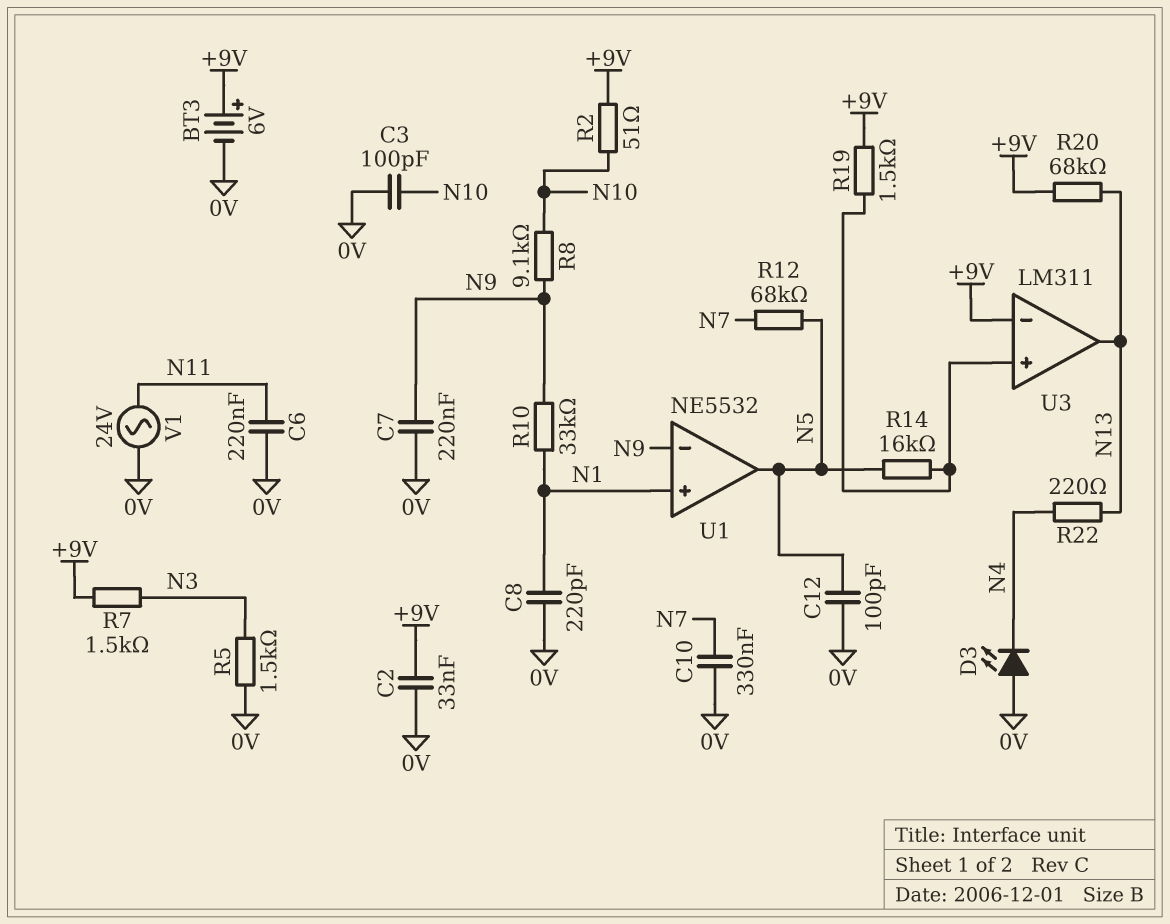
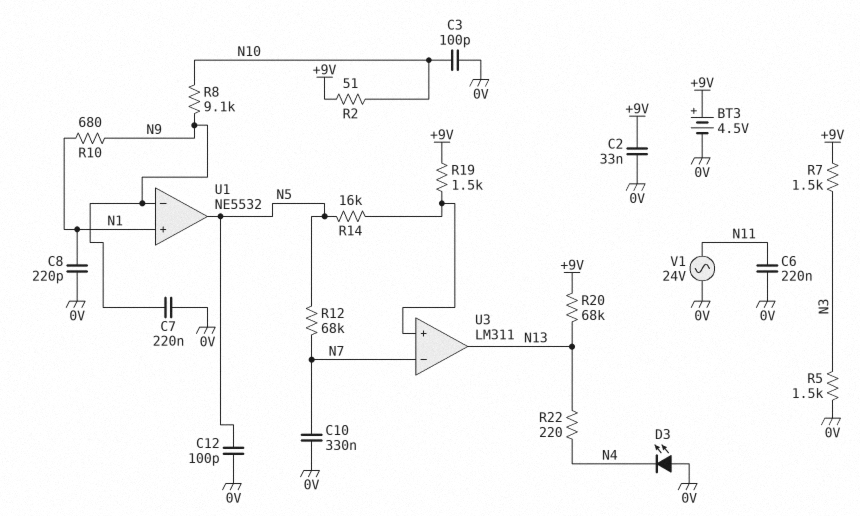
BT3: 6V (plus +9V, minus 0V) -> 4.5V (plus +9V, minus 0V)
R10: 33k (N1, N9) -> 680 (N1, N9)
U3 pin in-: +9V -> N7

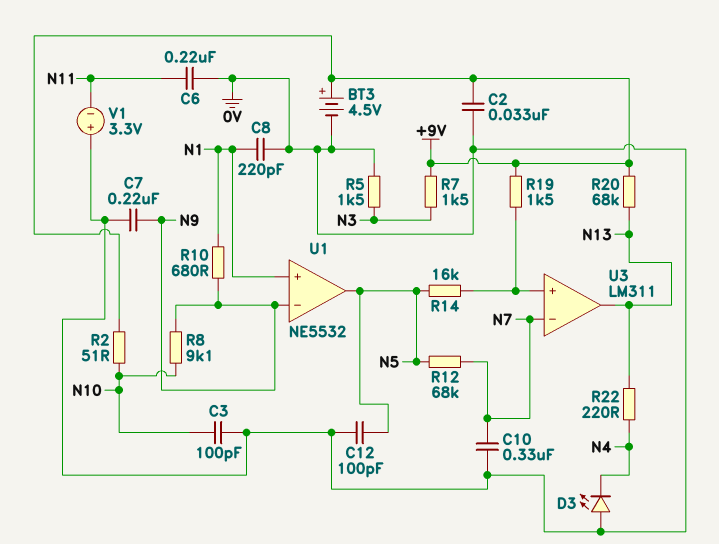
V1: AC 24V (0V, N11) -> 3.3V (plus 0V, minus N11)

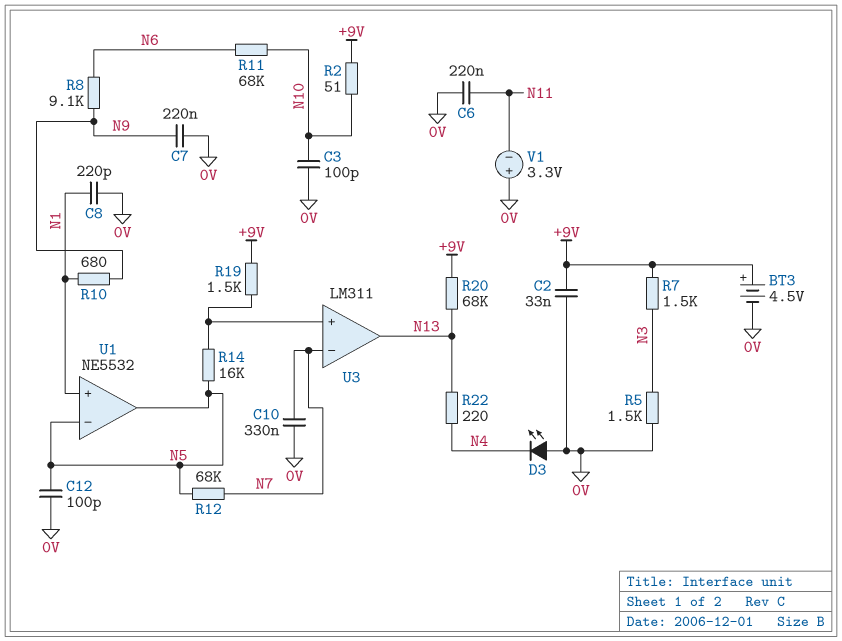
R8: 9.1k (N9, N10) -> 9.1k (N6, N9)
R11: none -> 68k (N6, N10)
U1 pin in-: N9 -> N5

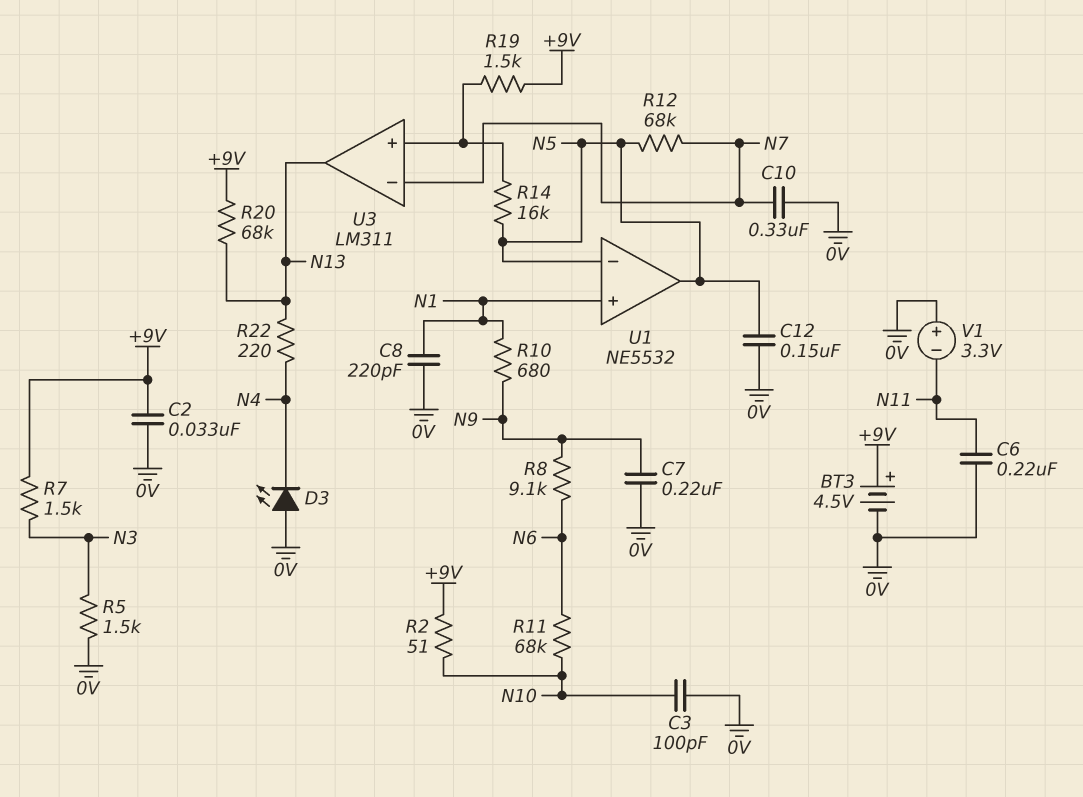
C12: 100pF (0V, N5) -> 150nF (0V, N5)

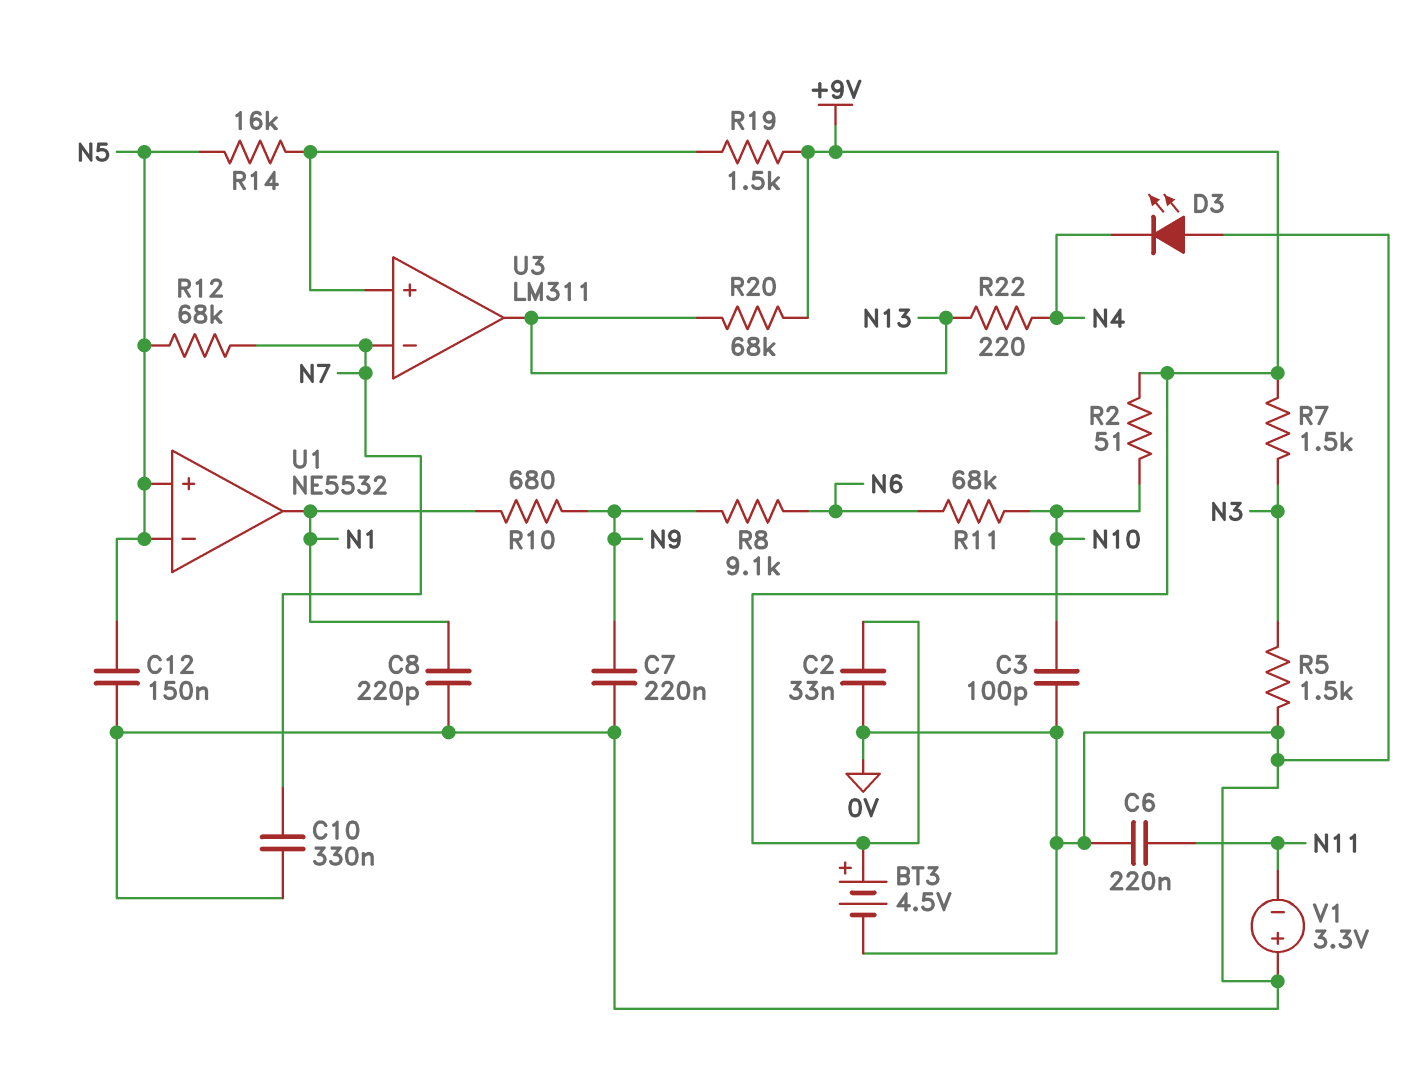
U1 pin in+: N1 -> N5
U1 pin out: N5 -> N1

